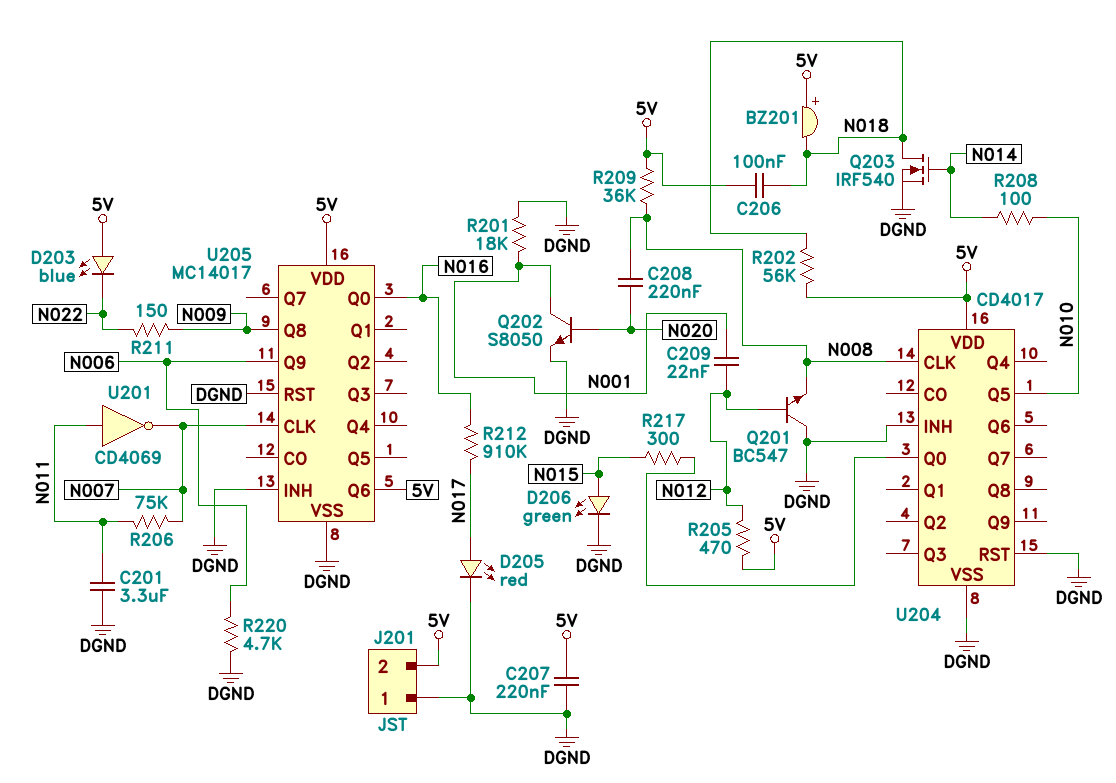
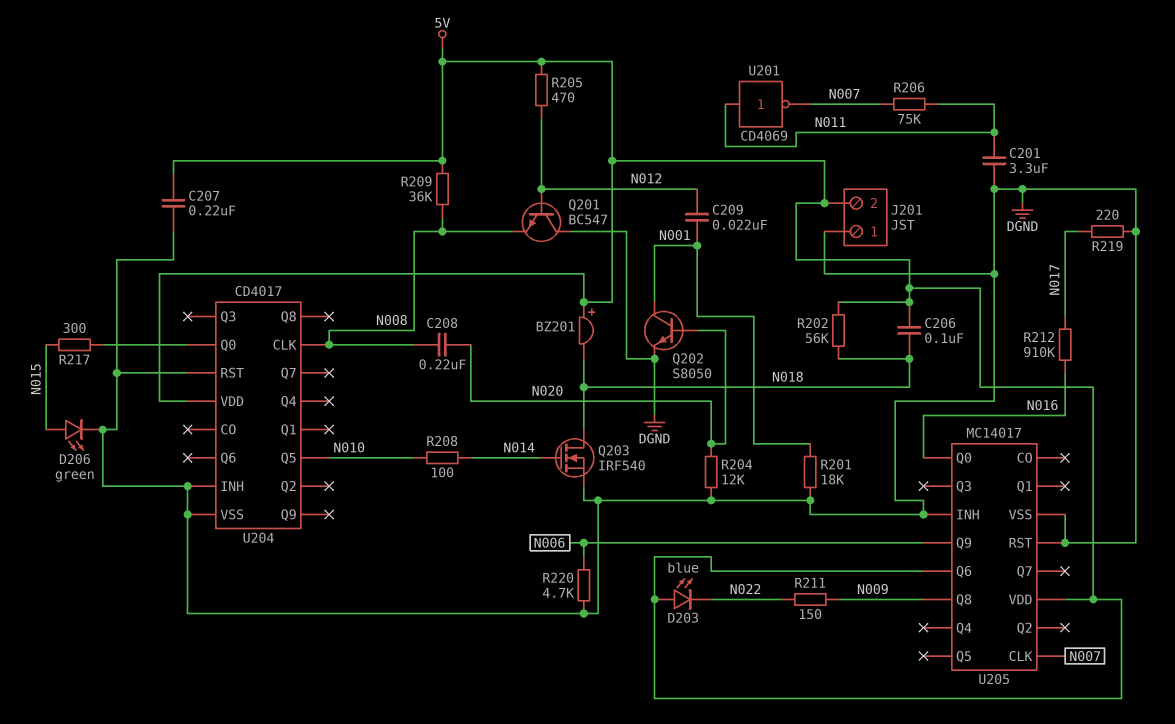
D205: LED red (A N017, K DGND) -> none
R204: none -> 12k (DGND, N020)
R219: none -> 220 (DGND, N017)

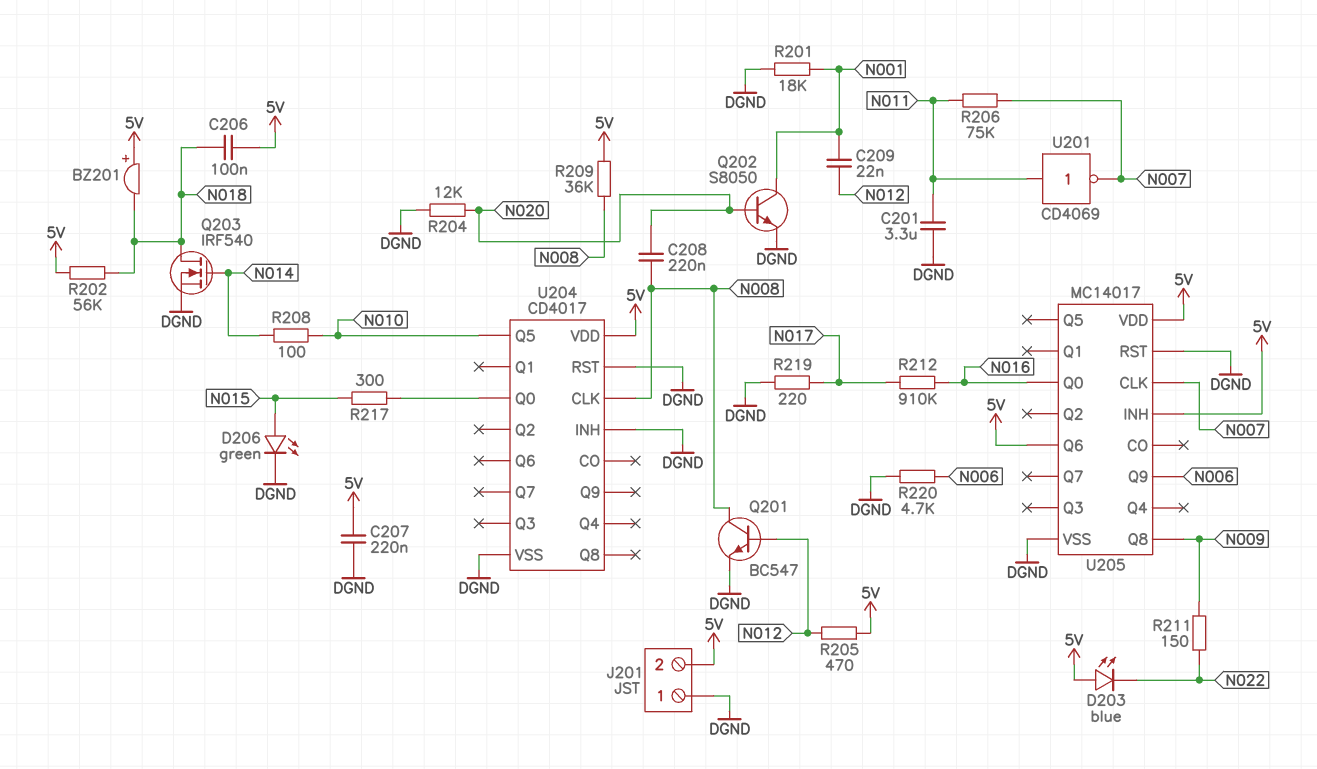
Q201: NPN BC547 (B N012, C DGND, E N008) -> NPN BC547 (B N012, C N008, E DGND)
U205 pin INH: DGND -> 5V

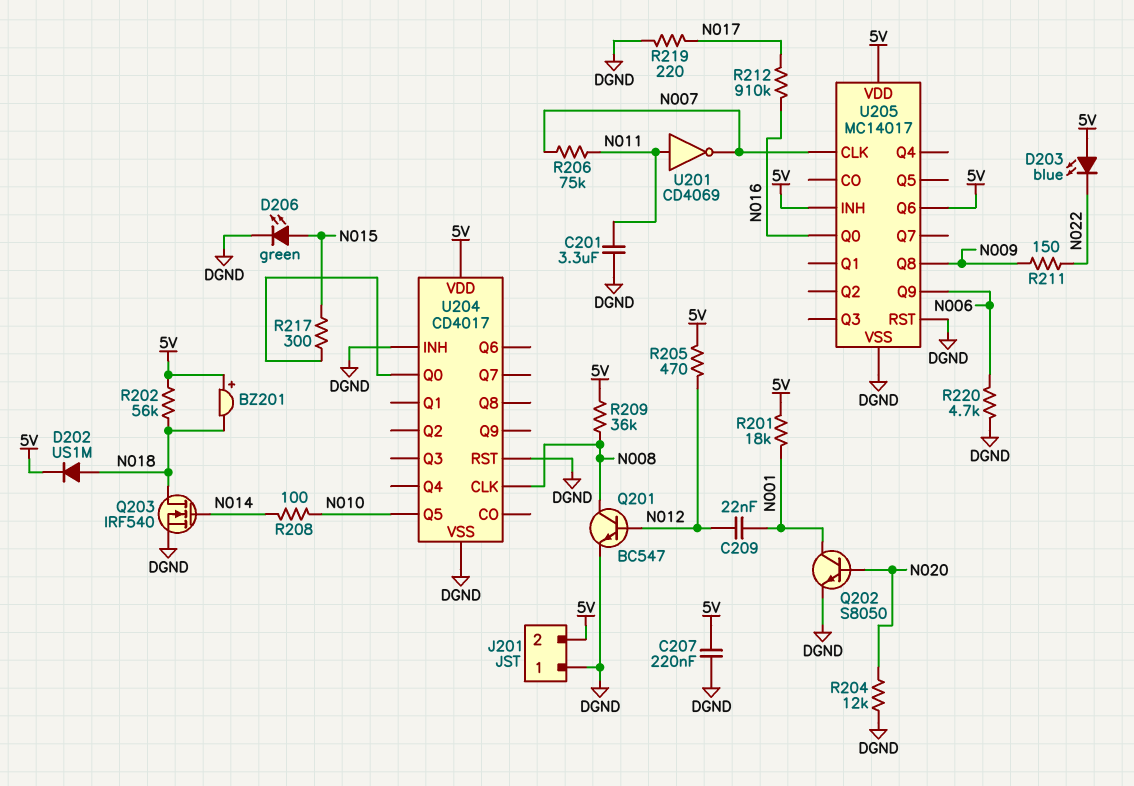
C206: 100nF (5V, N018) -> none
C208: 220nF (N008, N020) -> none
D202: none -> diode US1M (A N018, K 5V)
R201: 18k (DGND, N001) -> 18k (5V, N001)

